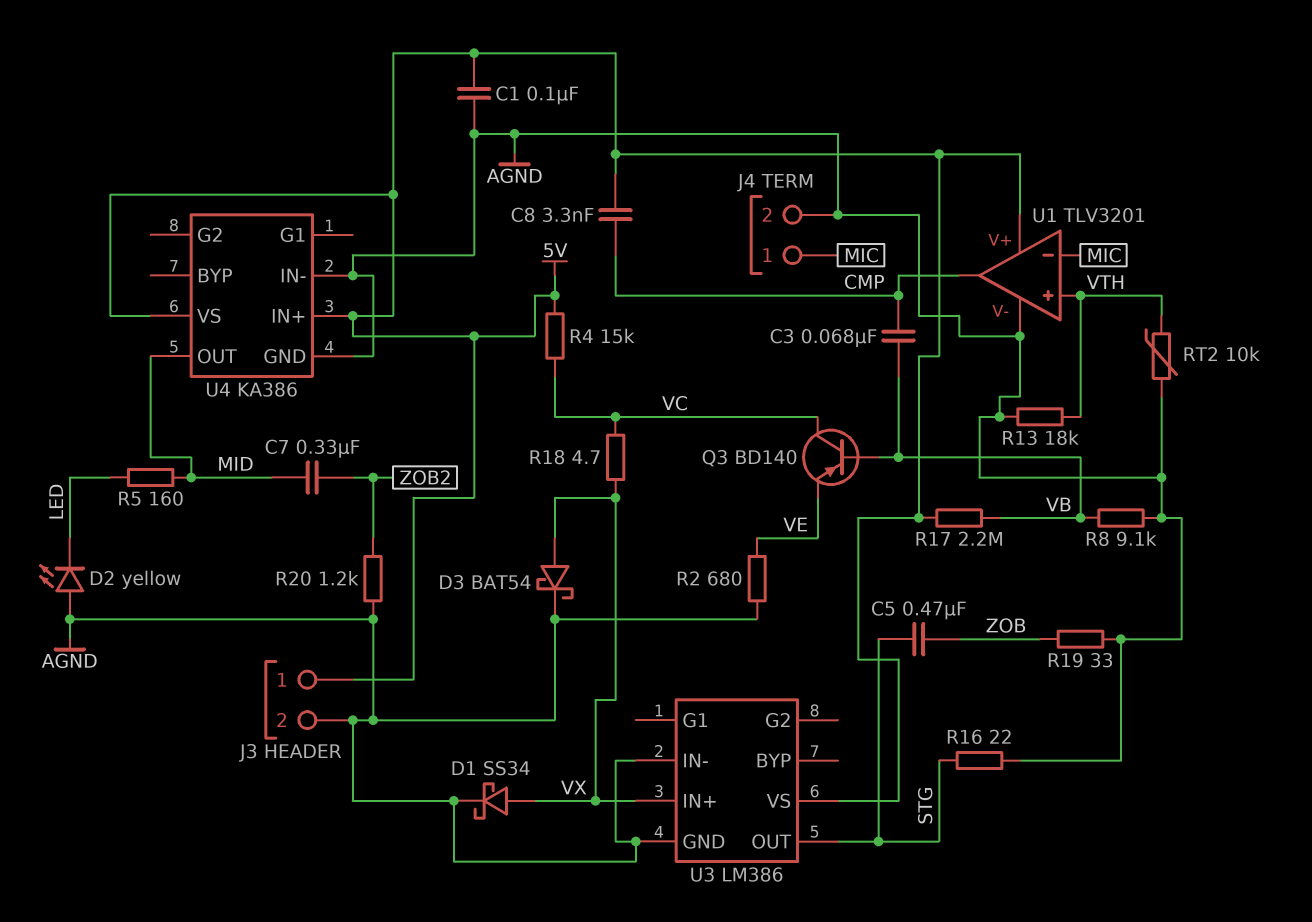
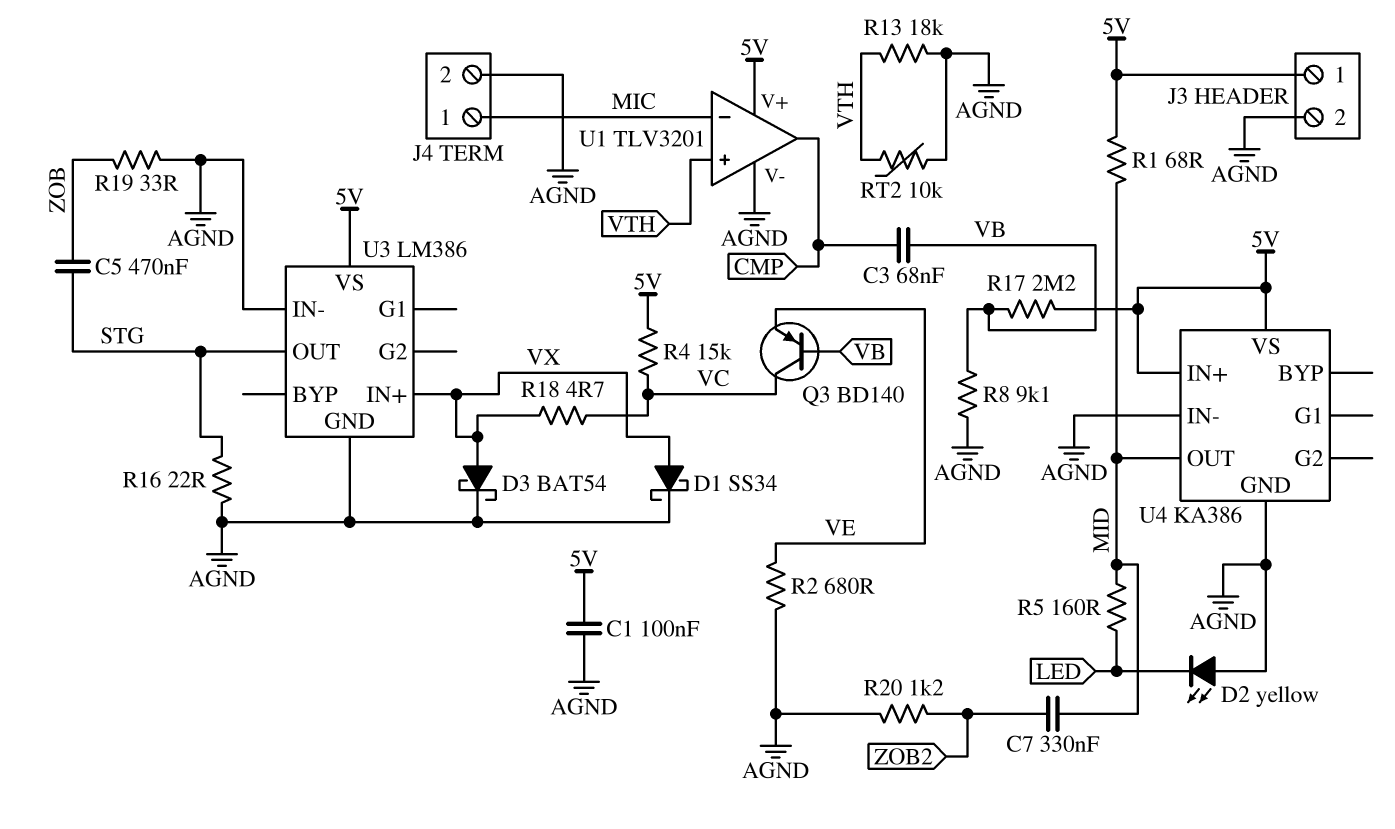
C8: 3.3nF (5V, CMP) -> none
R1: none -> 68 (5V, MID)

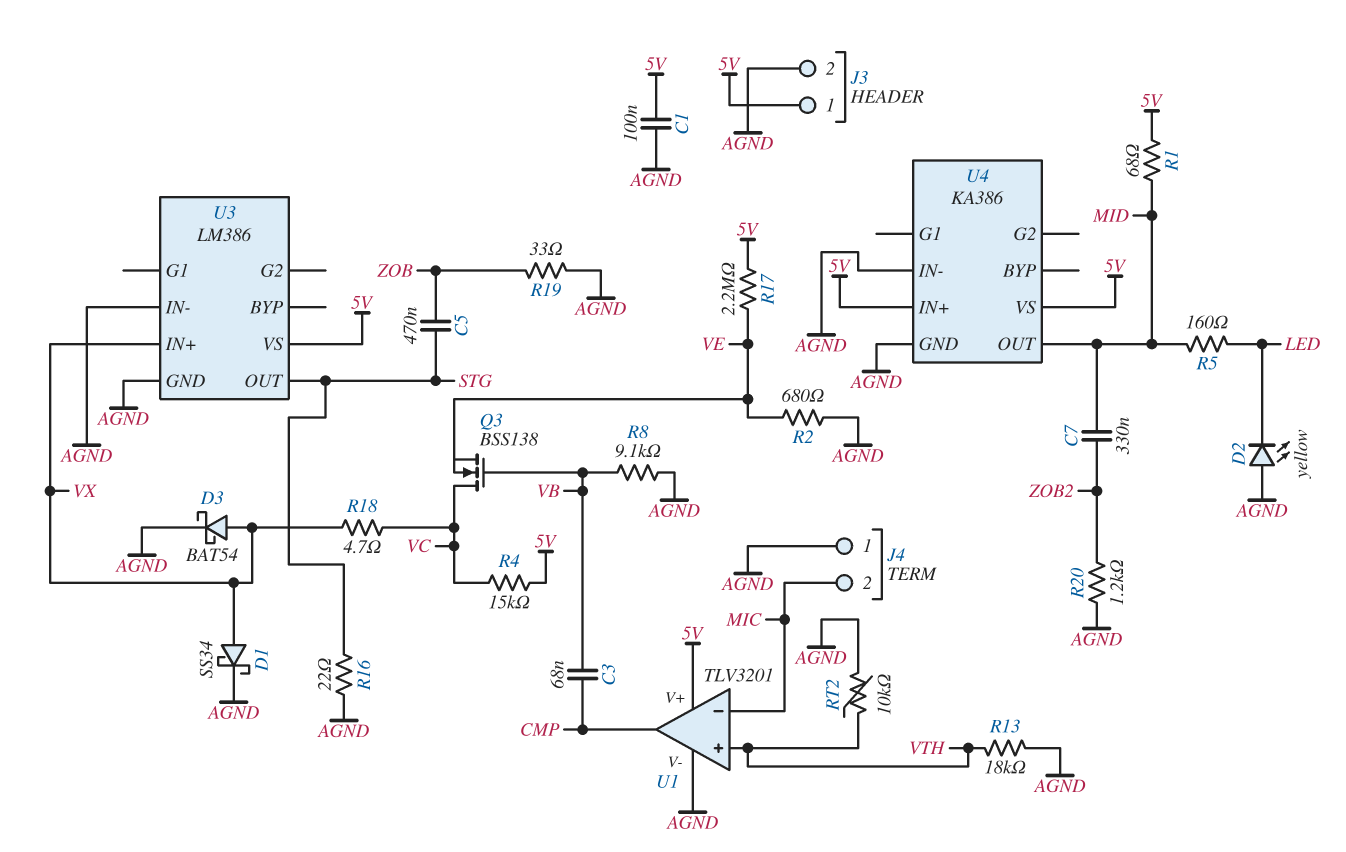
J4 pin 1: MIC -> AGND
J4 pin 2: AGND -> MIC
Q3: PNP BD140 (B VB, C VC, E VE) -> NMOS BSS138 (G VB, D VC, S VE)
R17: 2.2M (5V, VB) -> 2.2M (5V, VE)

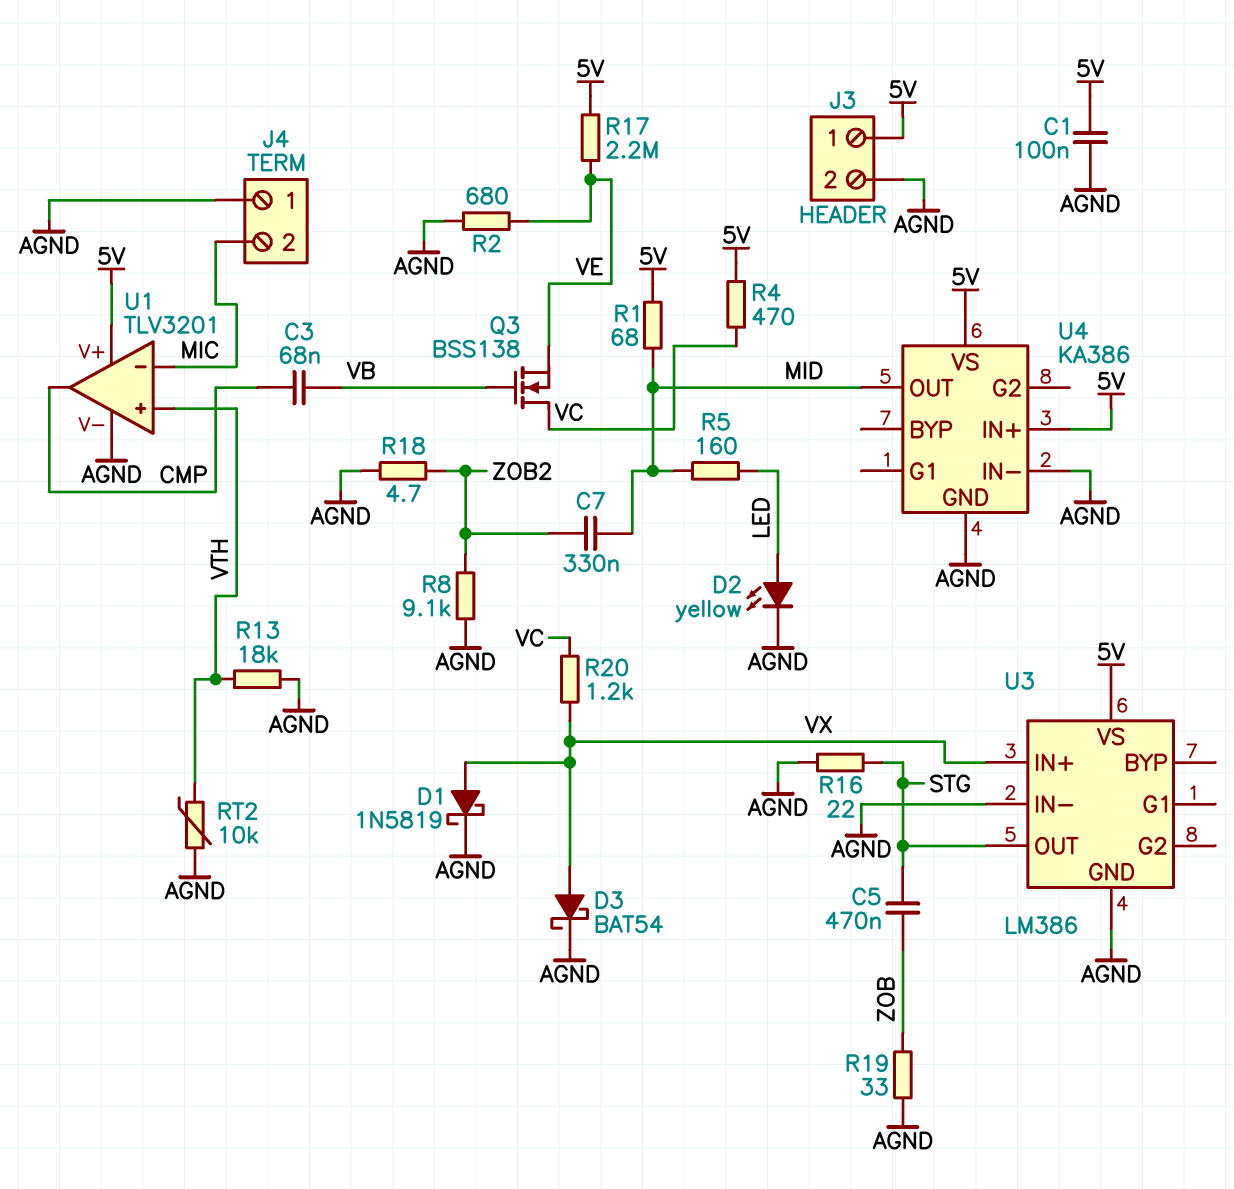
D1: schottky SS34 (A VX, K AGND) -> schottky 1N5819 (A VX, K AGND)
D2: LED yellow (A AGND, K LED) -> LED yellow (A LED, K AGND)
R4: 15k (5V, VC) -> 470 (5V, VC)
R8: 9.1k (AGND, VB) -> 9.1k (AGND, ZOB2)
R18: 4.7 (VC, VX) -> 4.7 (AGND, ZOB2)
R20: 1.2k (AGND, ZOB2) -> 1.2k (VC, VX)

